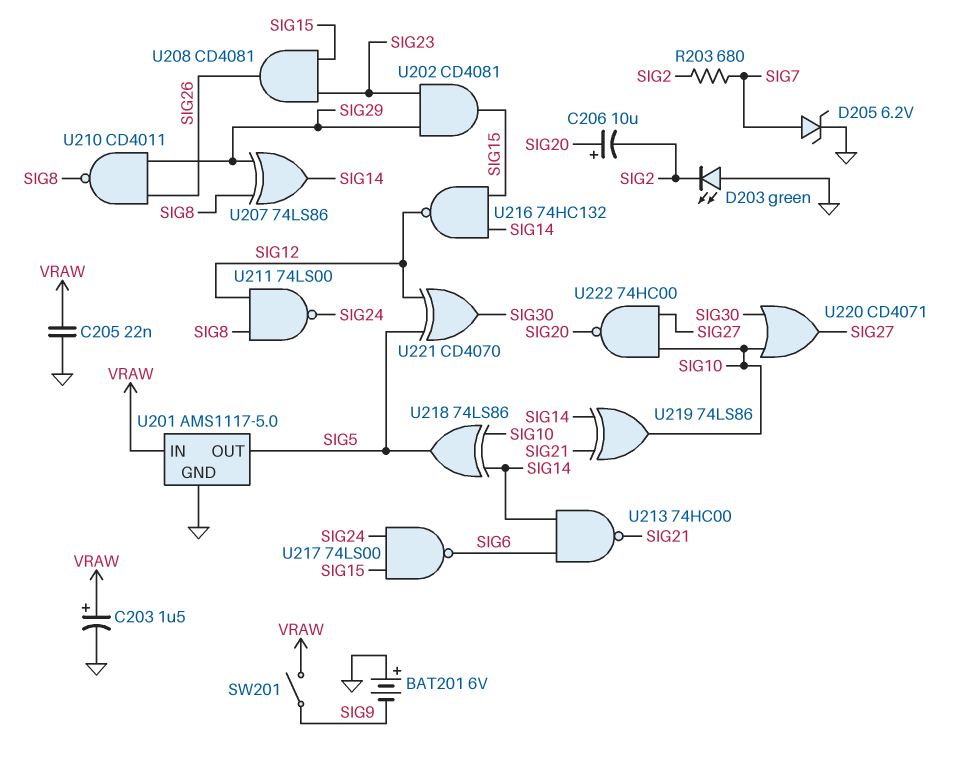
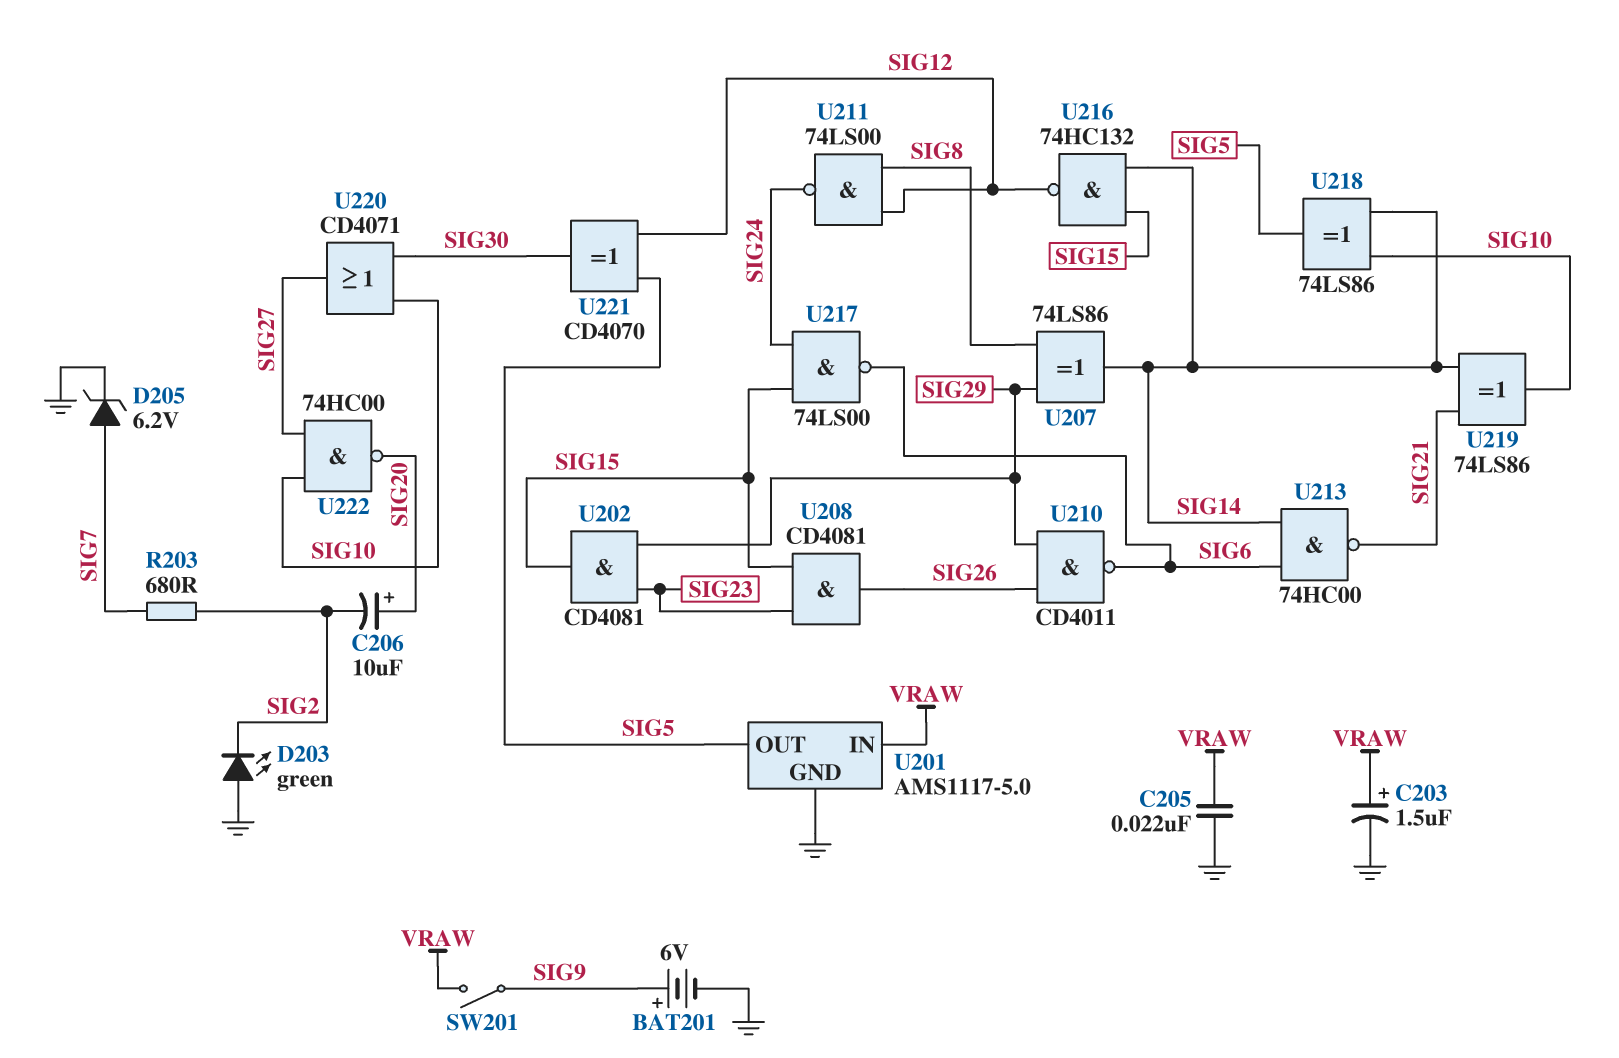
BAT201: 6V (plus GND, minus SIG9) -> 6V (plus SIG9, minus GND)
U210: NAND CD4011 (in SIG26, in SIG29, out SIG8) -> NAND CD4011 (in SIG26, in SIG29, out SIG6)

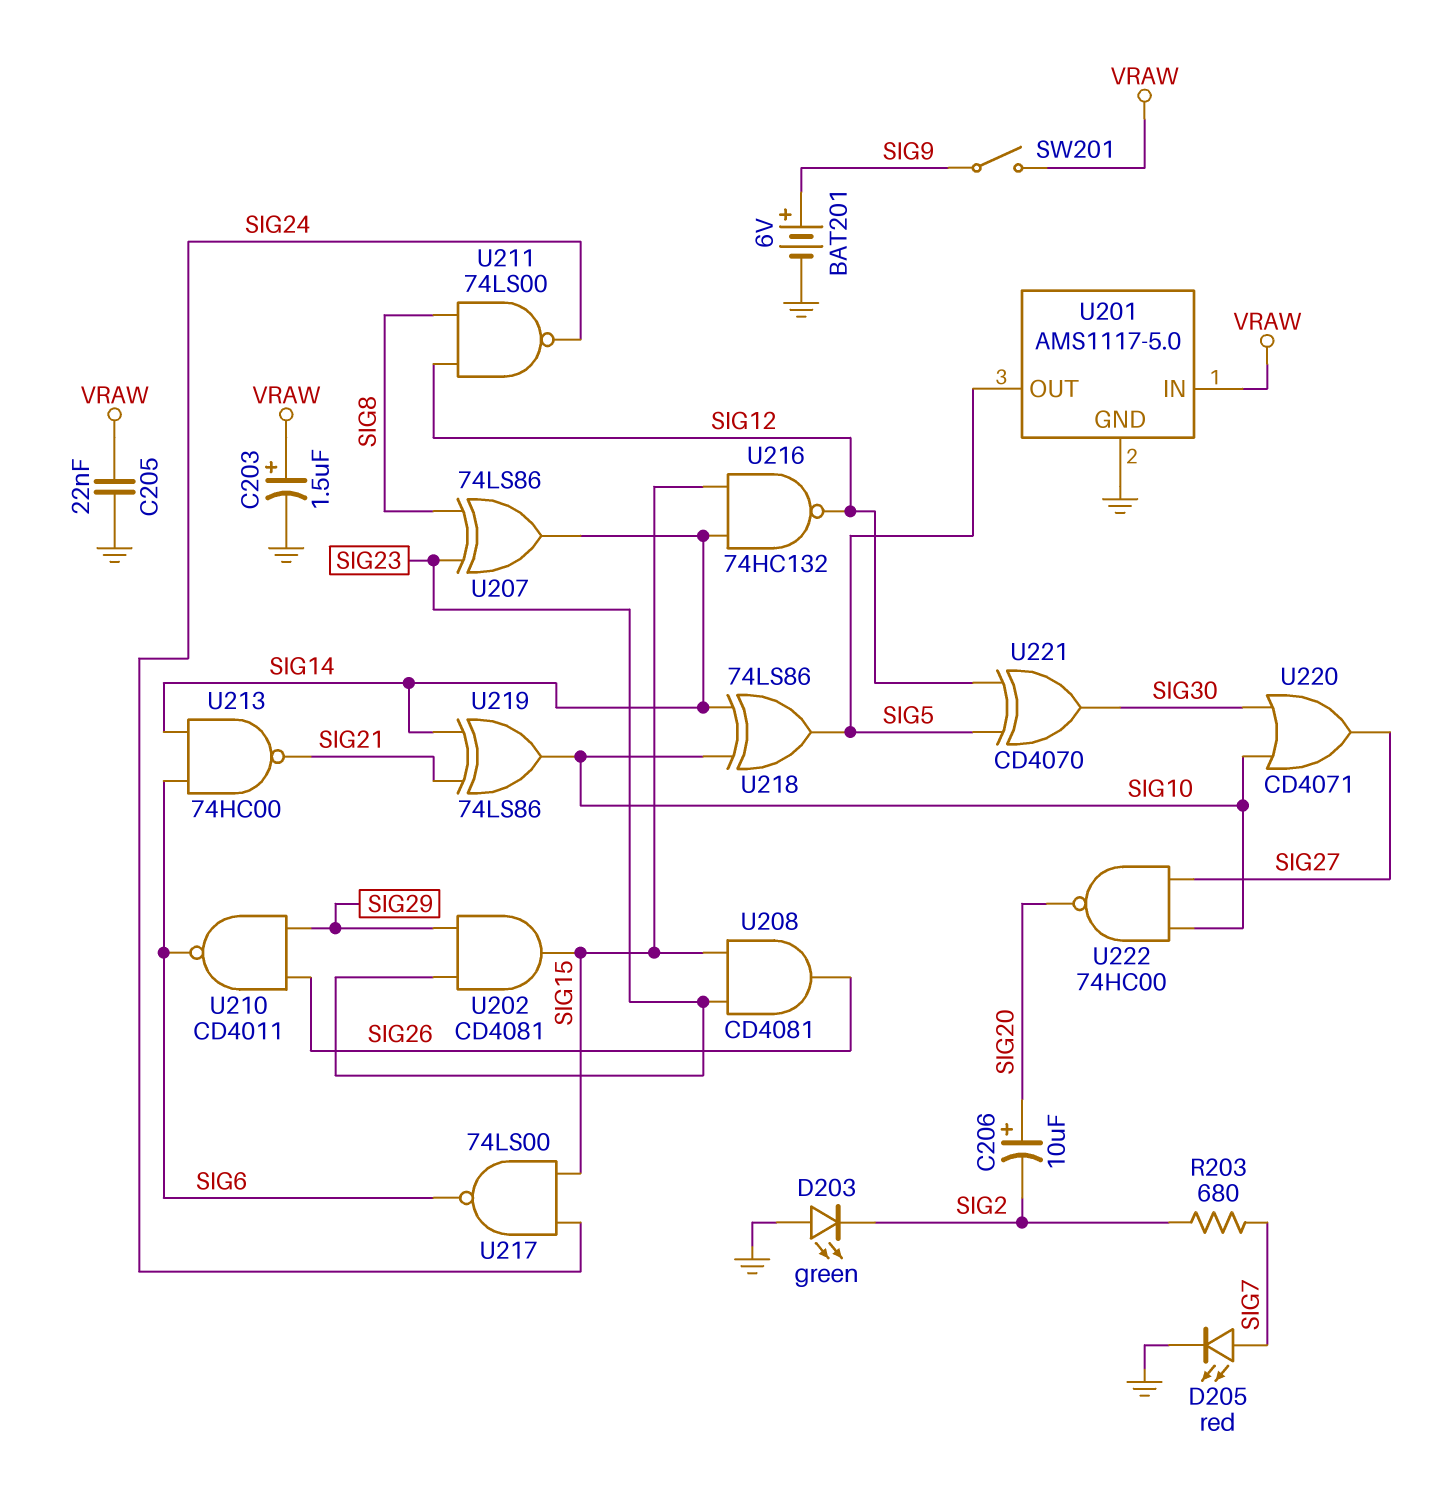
D205: zener 6.2V (A SIG7, K GND) -> LED red (A SIG7, K GND)
U207: XOR 74LS86 (in SIG8, in SIG29, out SIG14) -> XOR 74LS86 (in SIG8, in SIG23, out SIG14)

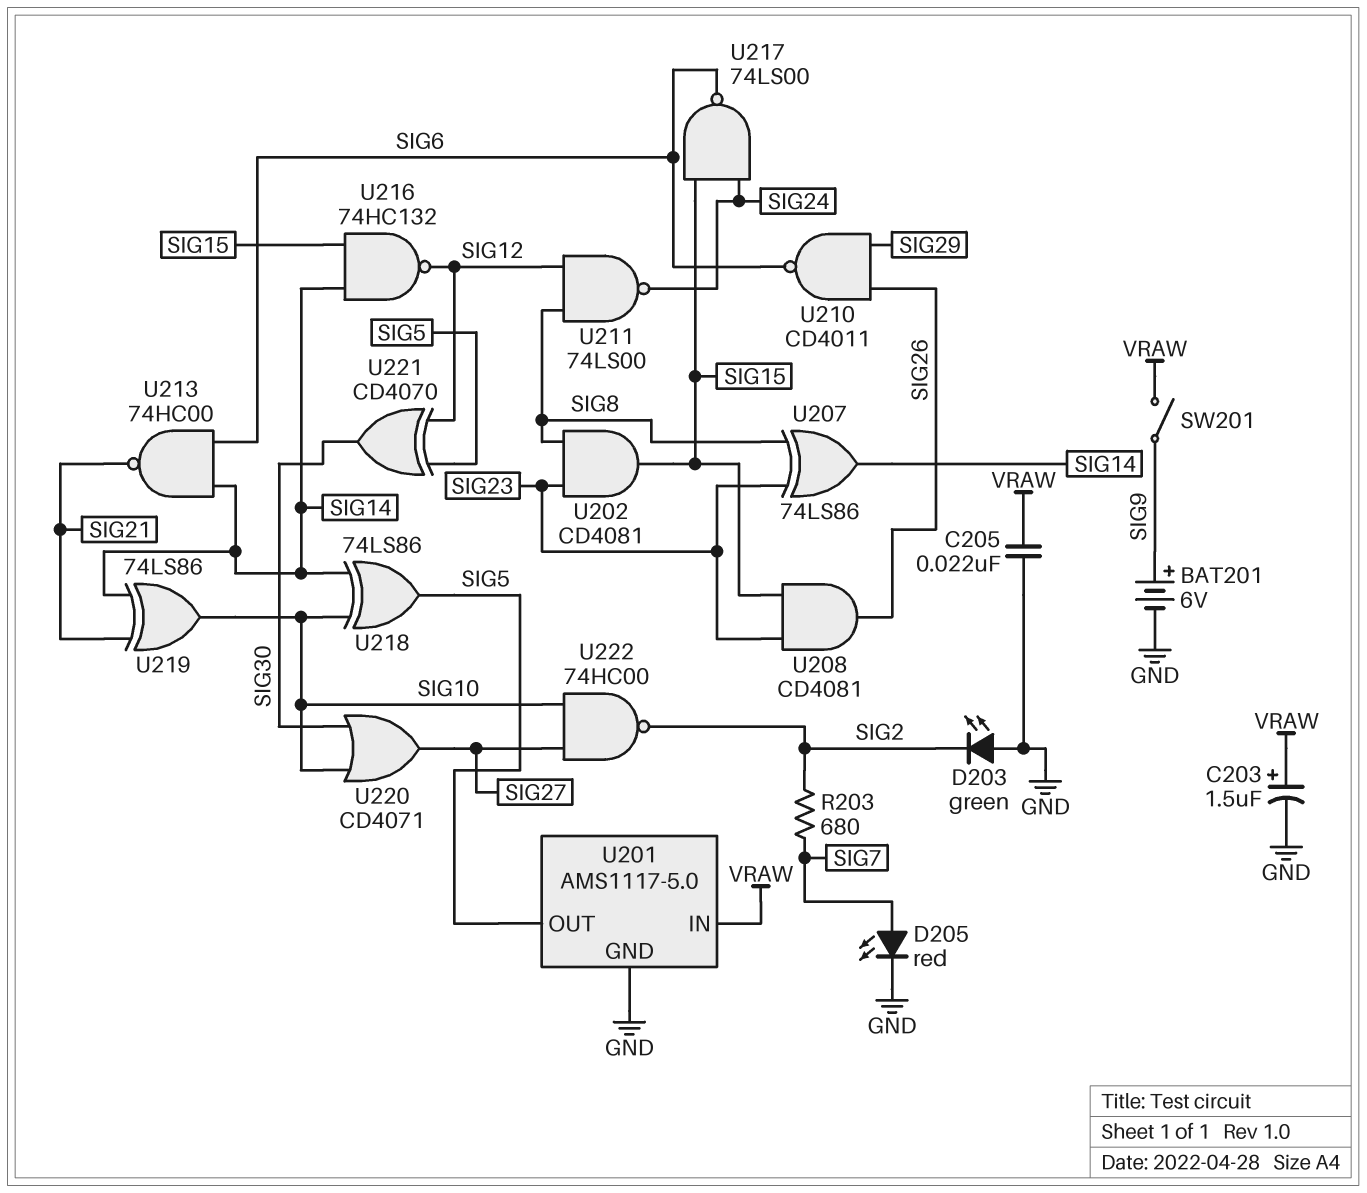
C206: 10uF (plus SIG20, minus SIG2) -> none
U202: AND CD4081 (in SIG23, in SIG29, out SIG15) -> AND CD4081 (in SIG8, in SIG23, out SIG15)
U222: NAND 74HC00 (in SIG10, in SIG27, out SIG20) -> NAND 74HC00 (in SIG10, in SIG27, out SIG2)

